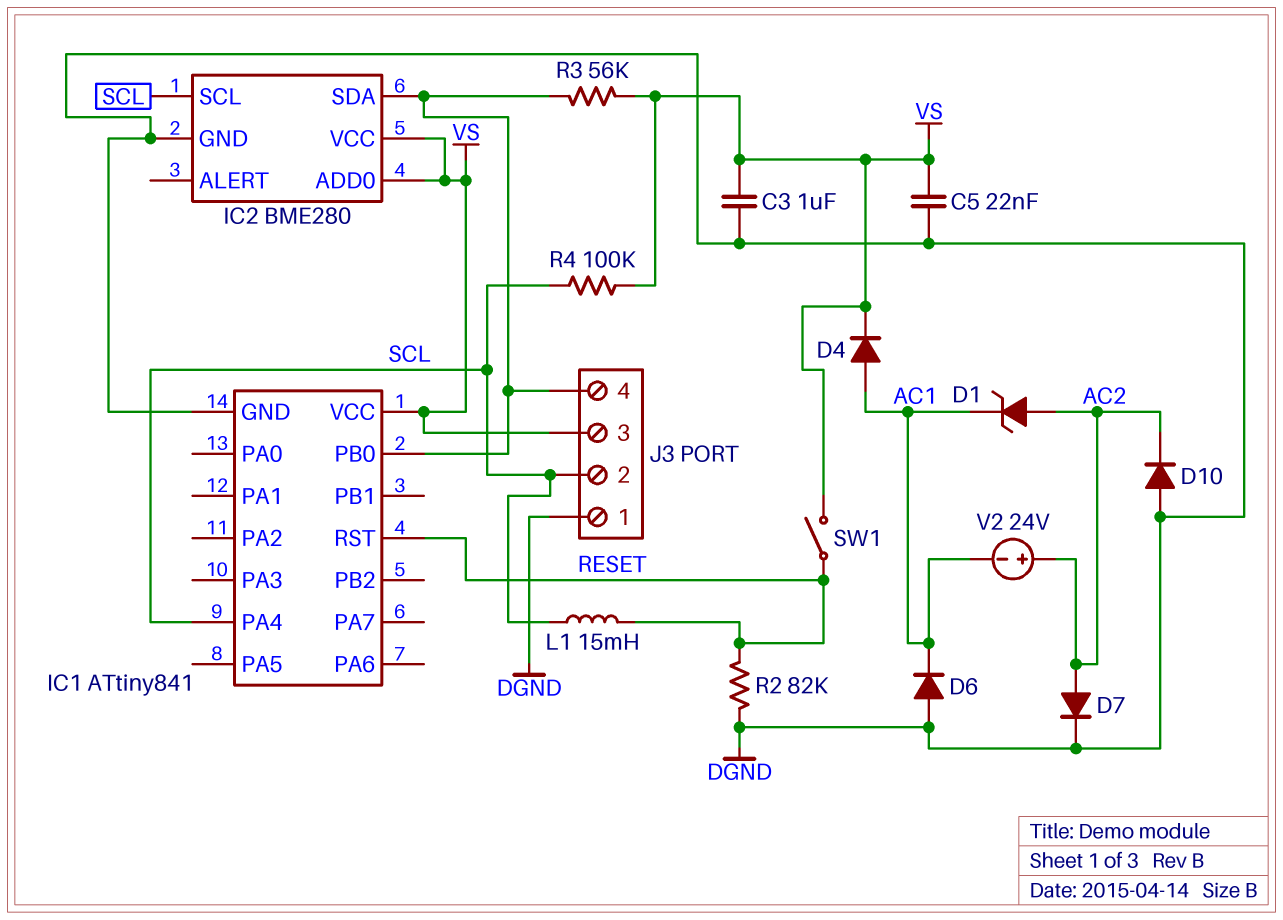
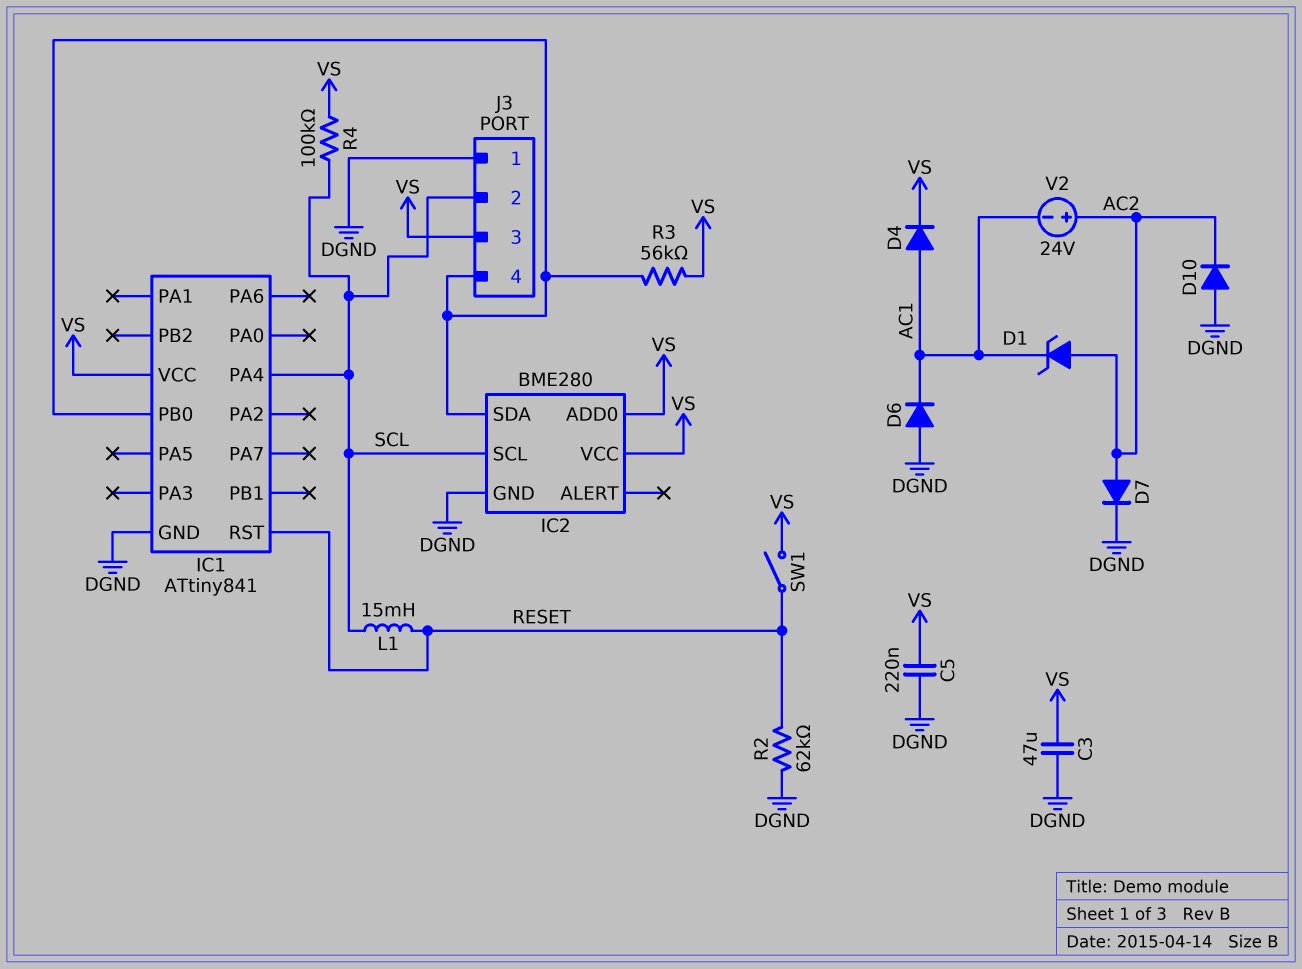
C3: 1uF (DGND, VS) -> 47uF (DGND, VS)
C5: 22nF (DGND, VS) -> 220nF (DGND, VS)
R2: 82k (DGND, RESET) -> 62k (DGND, RESET)

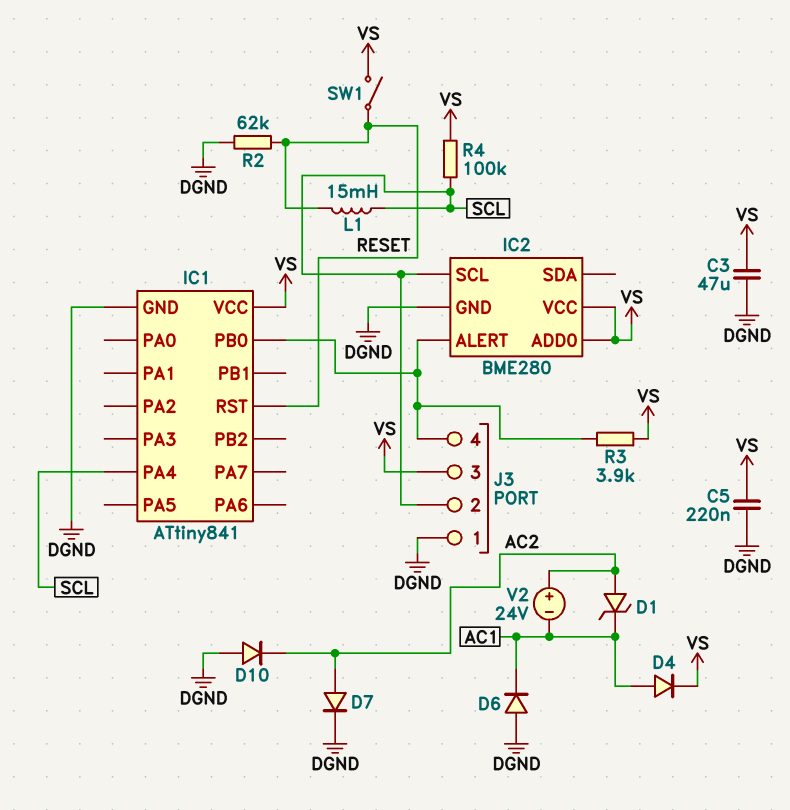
IC2 pin ALERT: none -> IC1/PB0
IC2 pin SDA: IC1/PB0 -> none
R3: 56k (IC1/PB0, VS) -> 3.9k (IC1/PB0, VS)

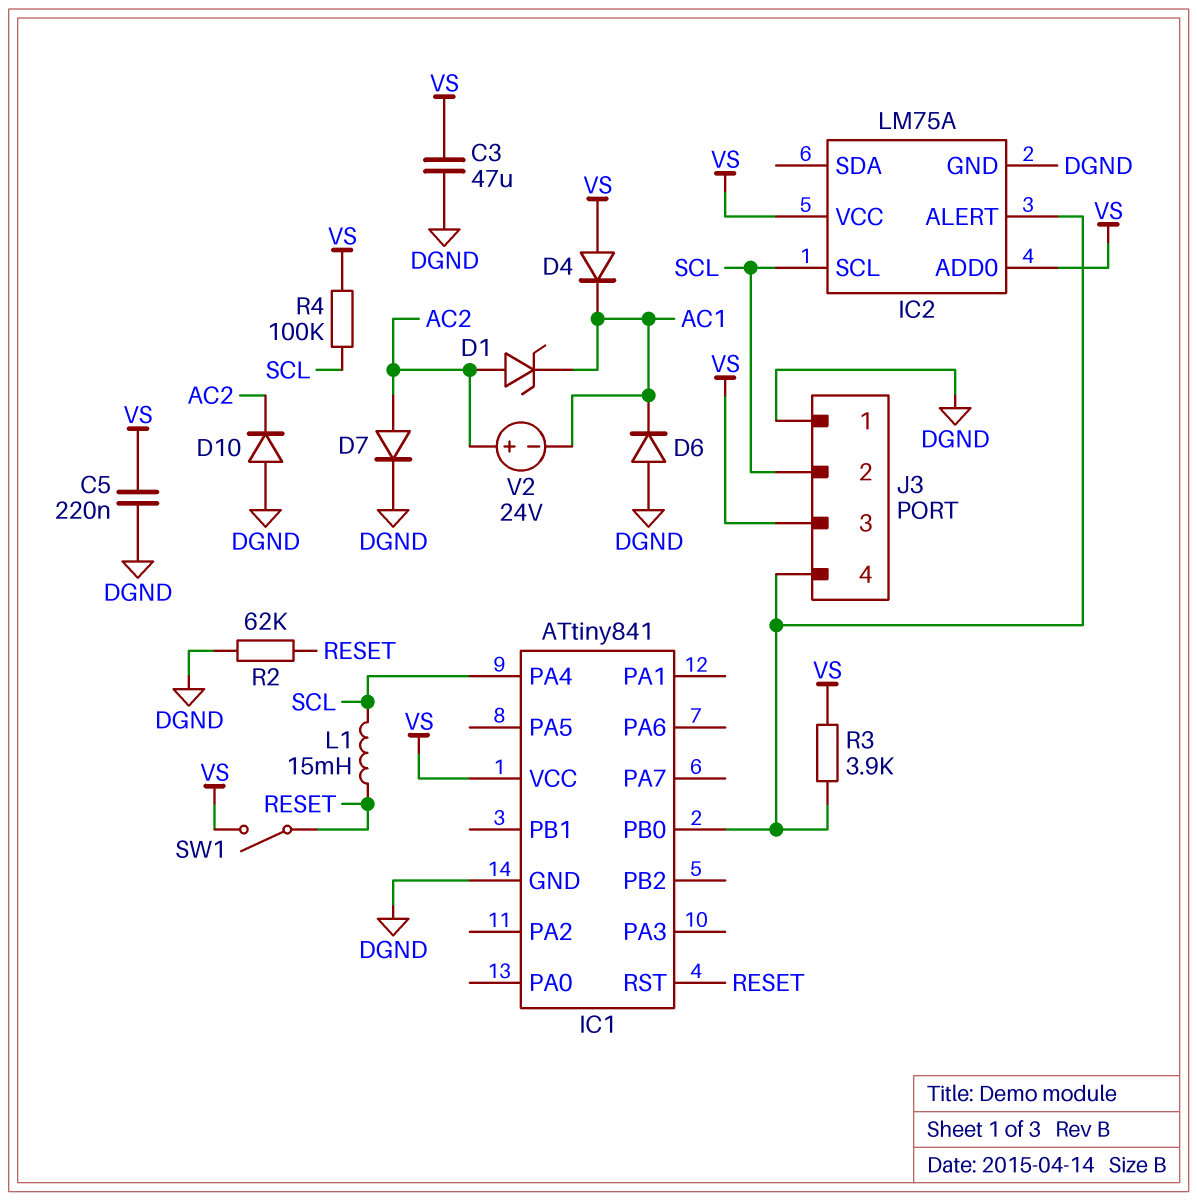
D4: diode (A AC1, K VS) -> diode (A VS, K AC1)
IC2: BME280 -> LM75A

